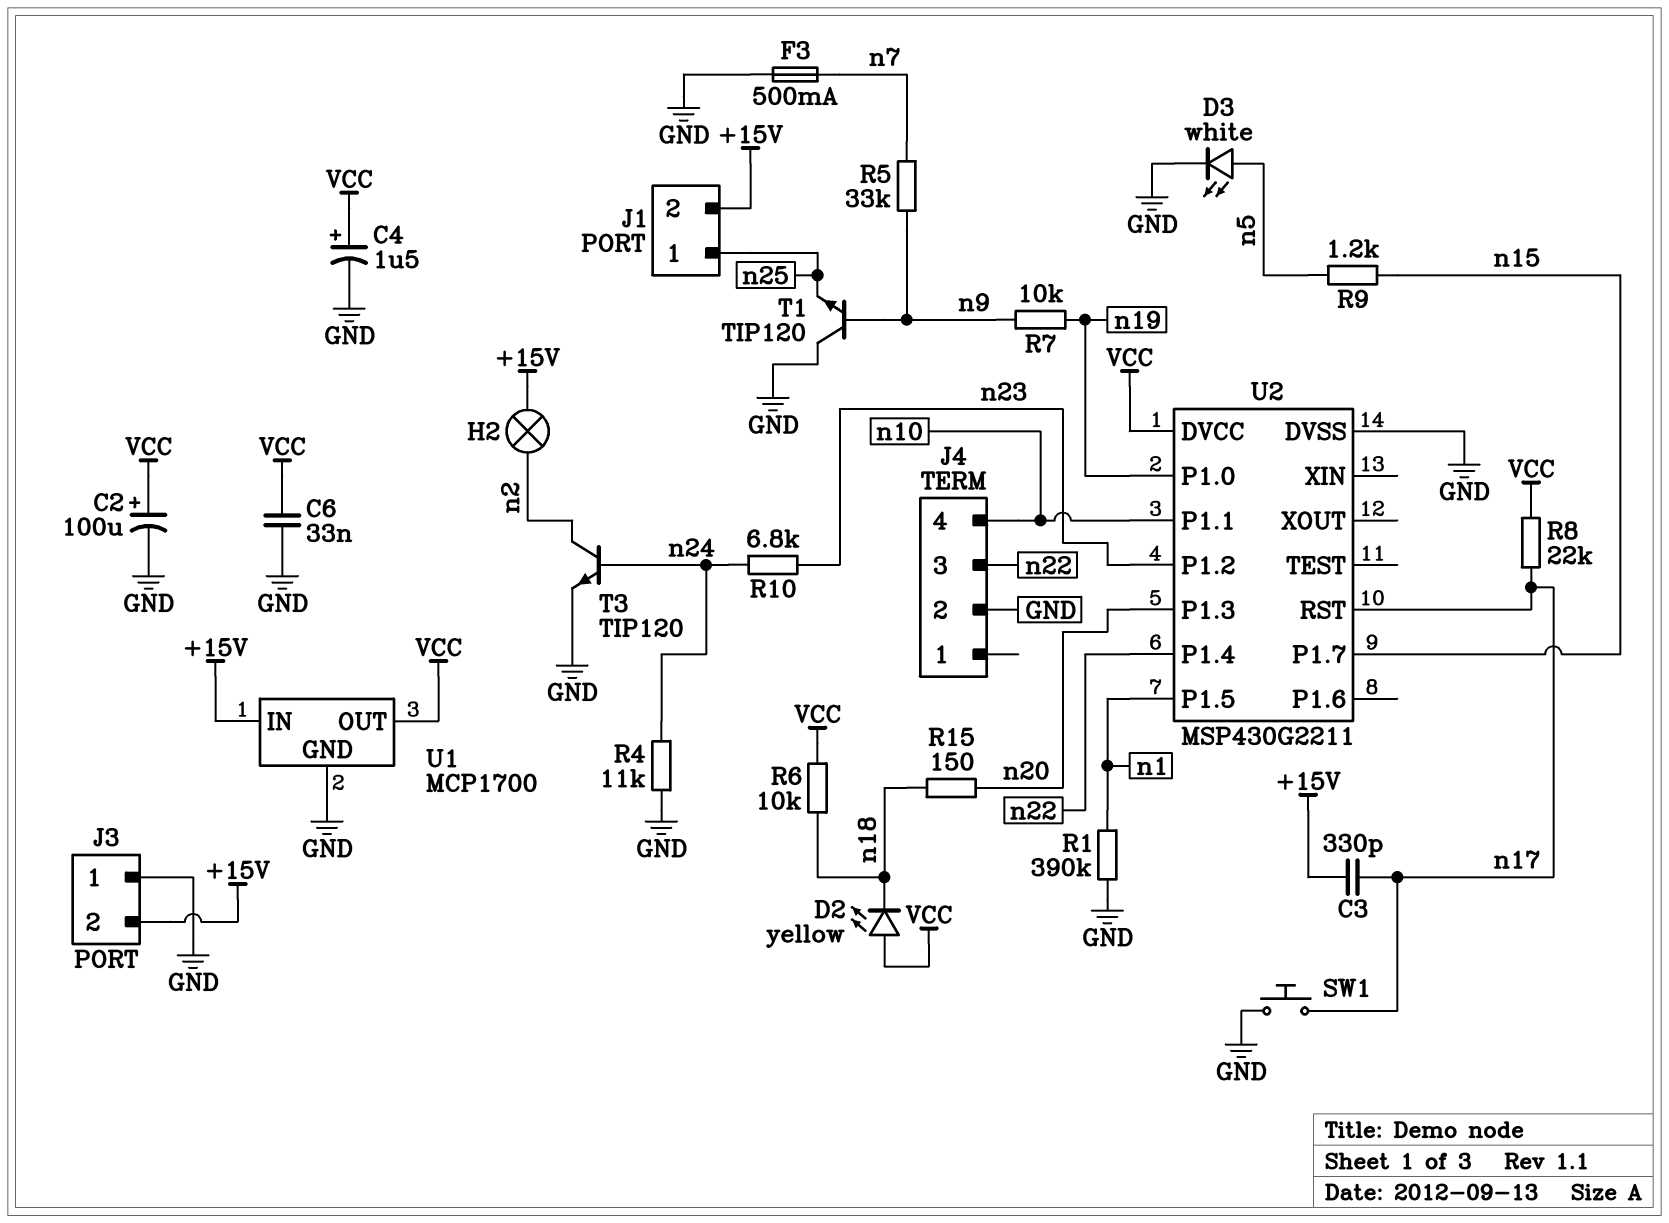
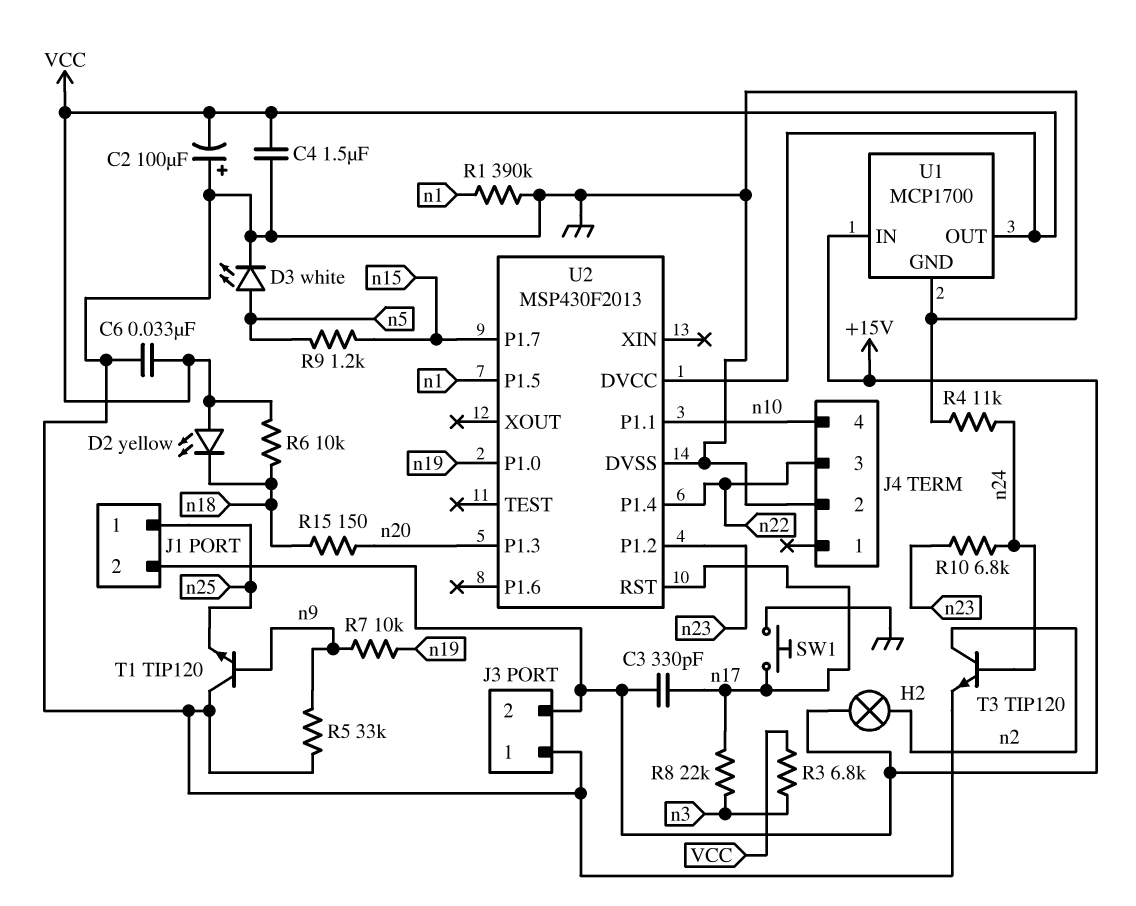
C2: 100uF (plus VCC, minus GND) -> 100uF (plus GND, minus VCC)
C4: 1.5uF (plus VCC, minus GND) -> 1.5uF (GND, VCC)
F3: 500mA (GND, n7) -> none
R3: none -> 6.8k (VCC, n3)
R5: 33k (n7, n9) -> 33k (GND, n9)
R8: 22k (VCC, n17) -> 22k (n3, n17)
U2: MSP430G2211 -> MSP430F2013

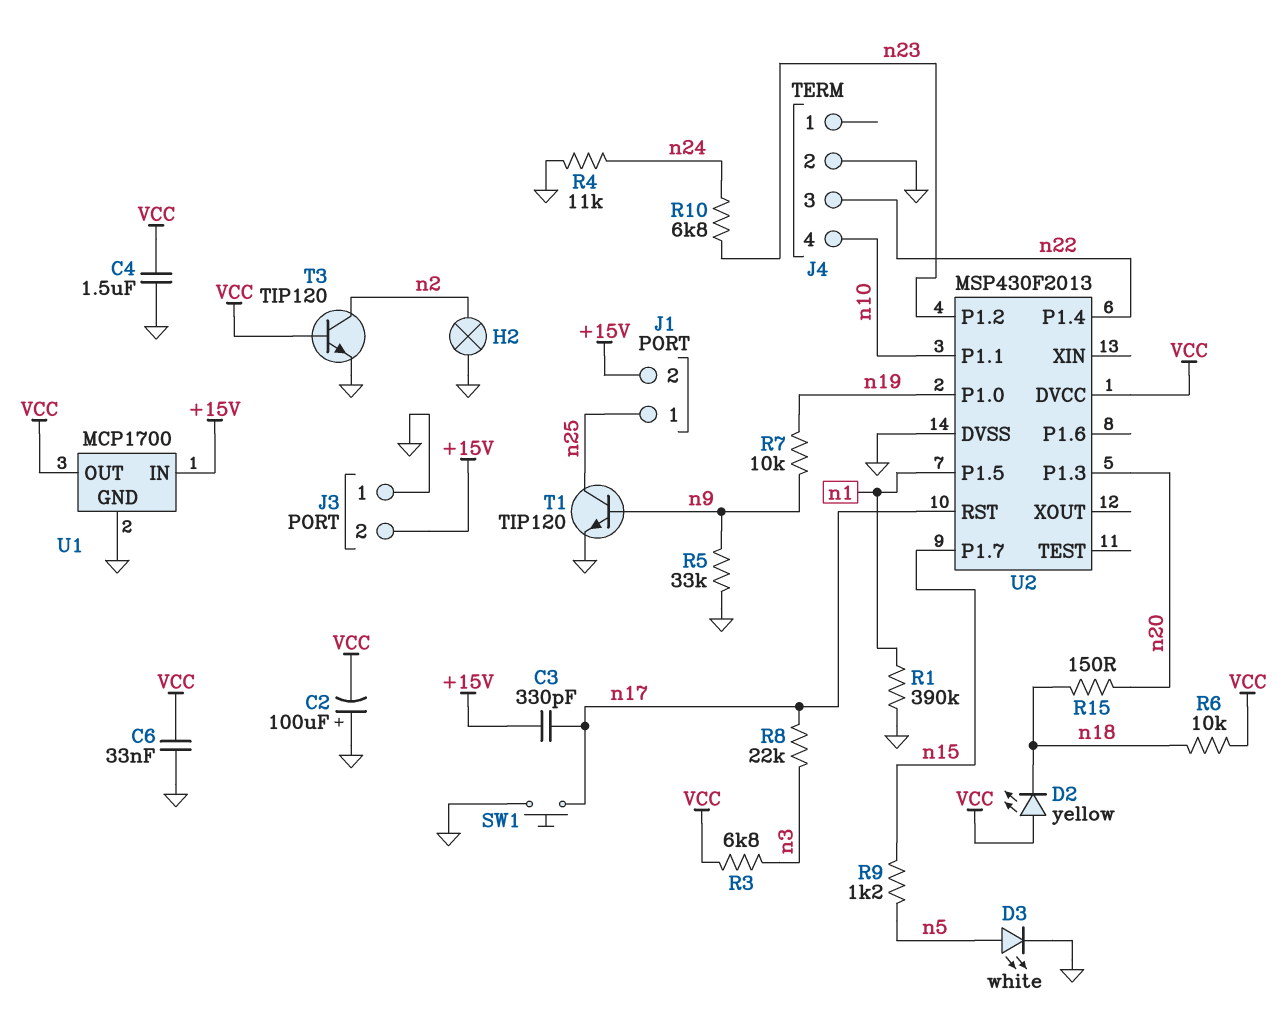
H2: lamp (+15V, n2) -> lamp (GND, n2)
T1: NPN TIP120 (B n9, C GND, E n25) -> NPN TIP120 (B n9, C n25, E GND)
T3: NPN TIP120 (B n24, C n2, E GND) -> NPN TIP120 (B VCC, C n2, E GND)

